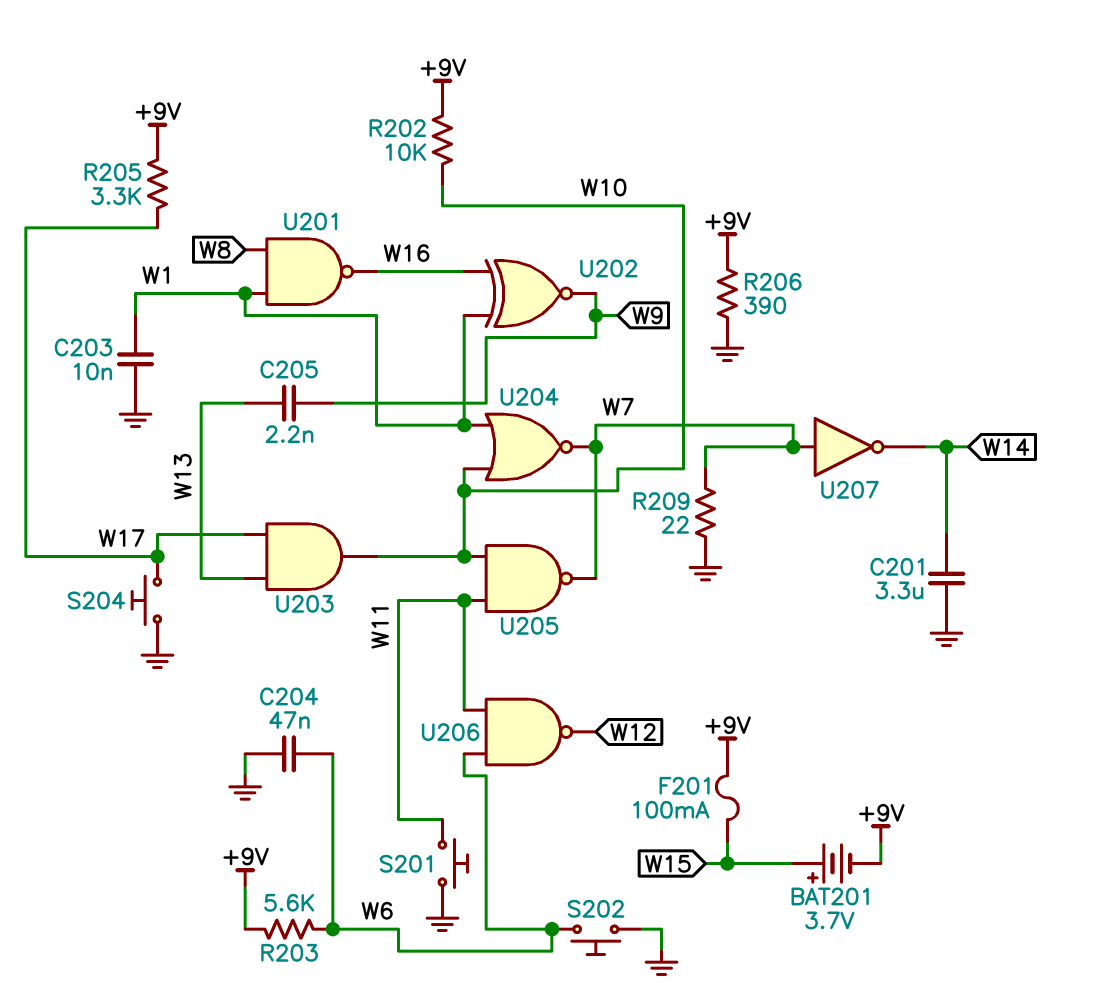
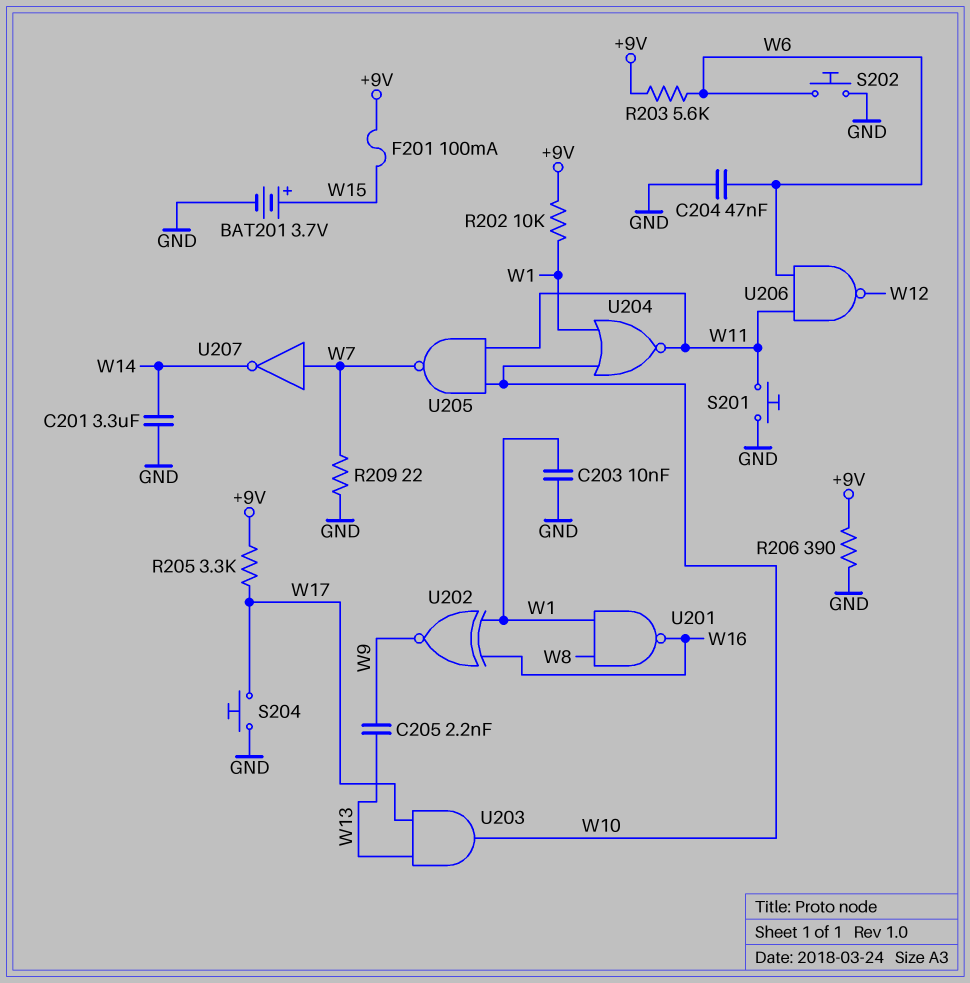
BAT201: 3.7V (plus W15, minus +9V) -> 3.7V (plus W15, minus GND)
R202: 10k (+9V, W10) -> 10k (+9V, W1)
U204: NOR (in W1, in W10, out W7) -> NOR (in W1, in W10, out W11)

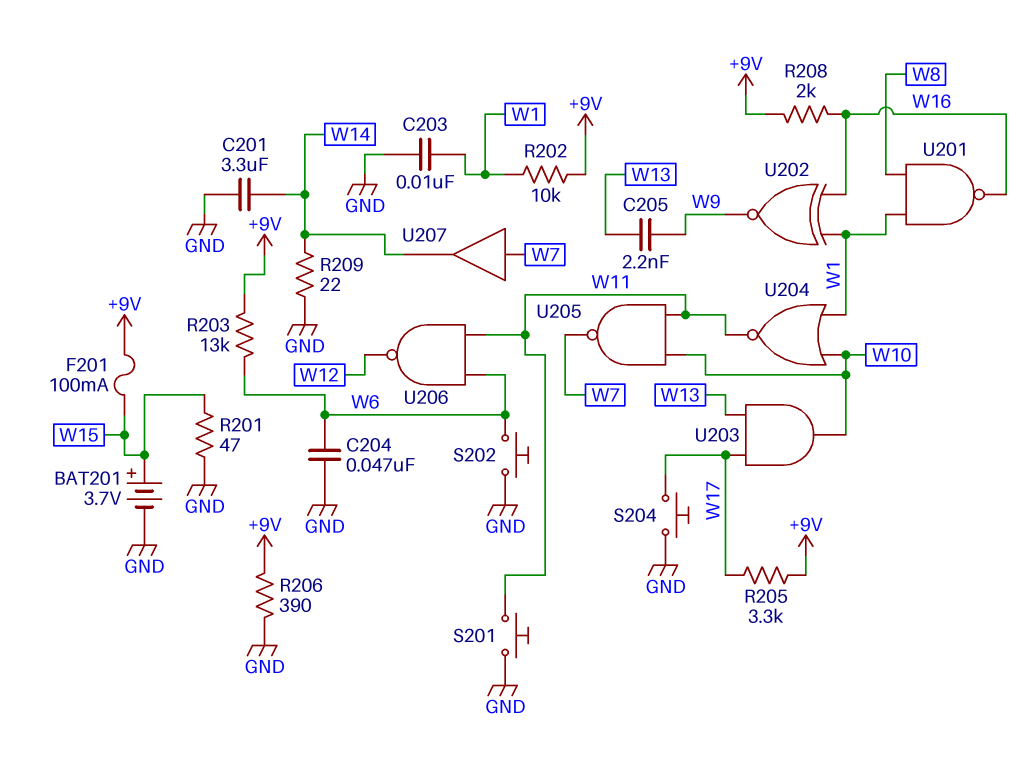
R201: none -> 47 (GND, W15)
R203: 5.6k (+9V, W6) -> 13k (+9V, W6)
R208: none -> 2k (+9V, W16)
R209: 22 (GND, W7) -> 22 (GND, W14)
U207: NOT (in W7, out W14) -> buffer (in W7, out W14)

